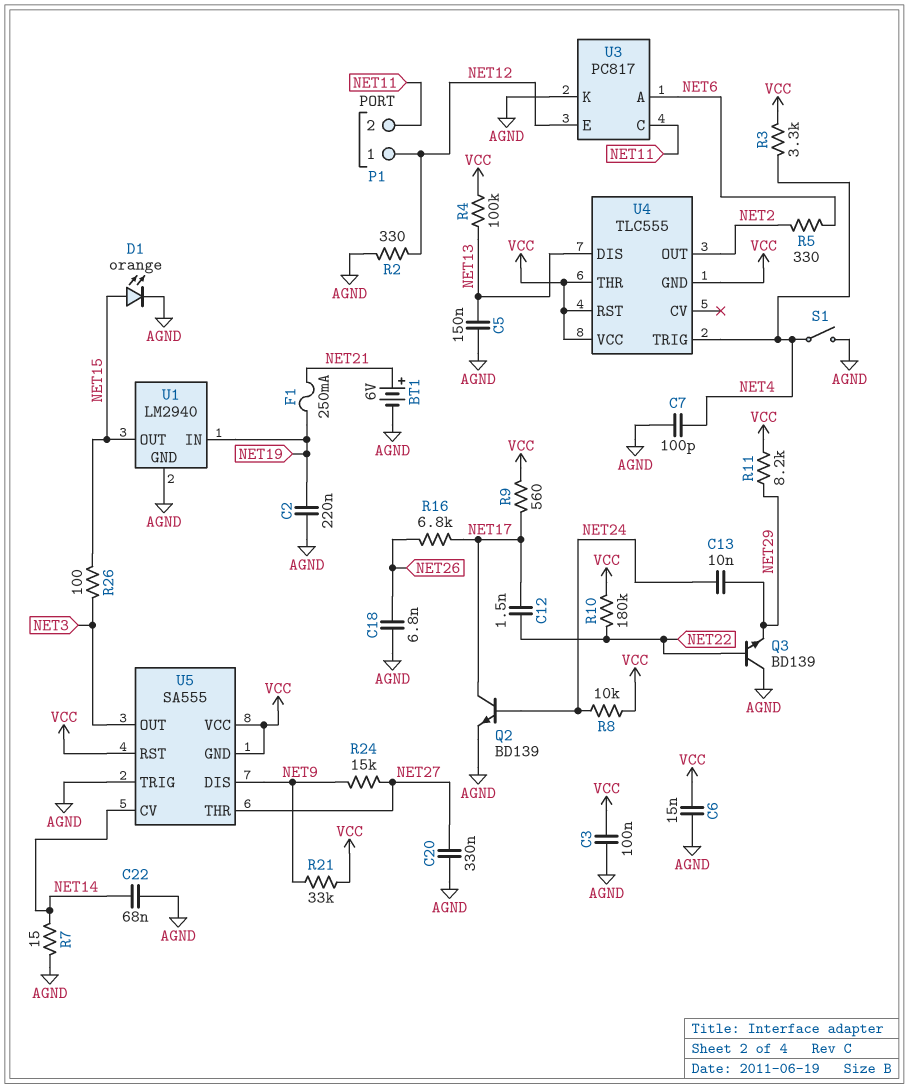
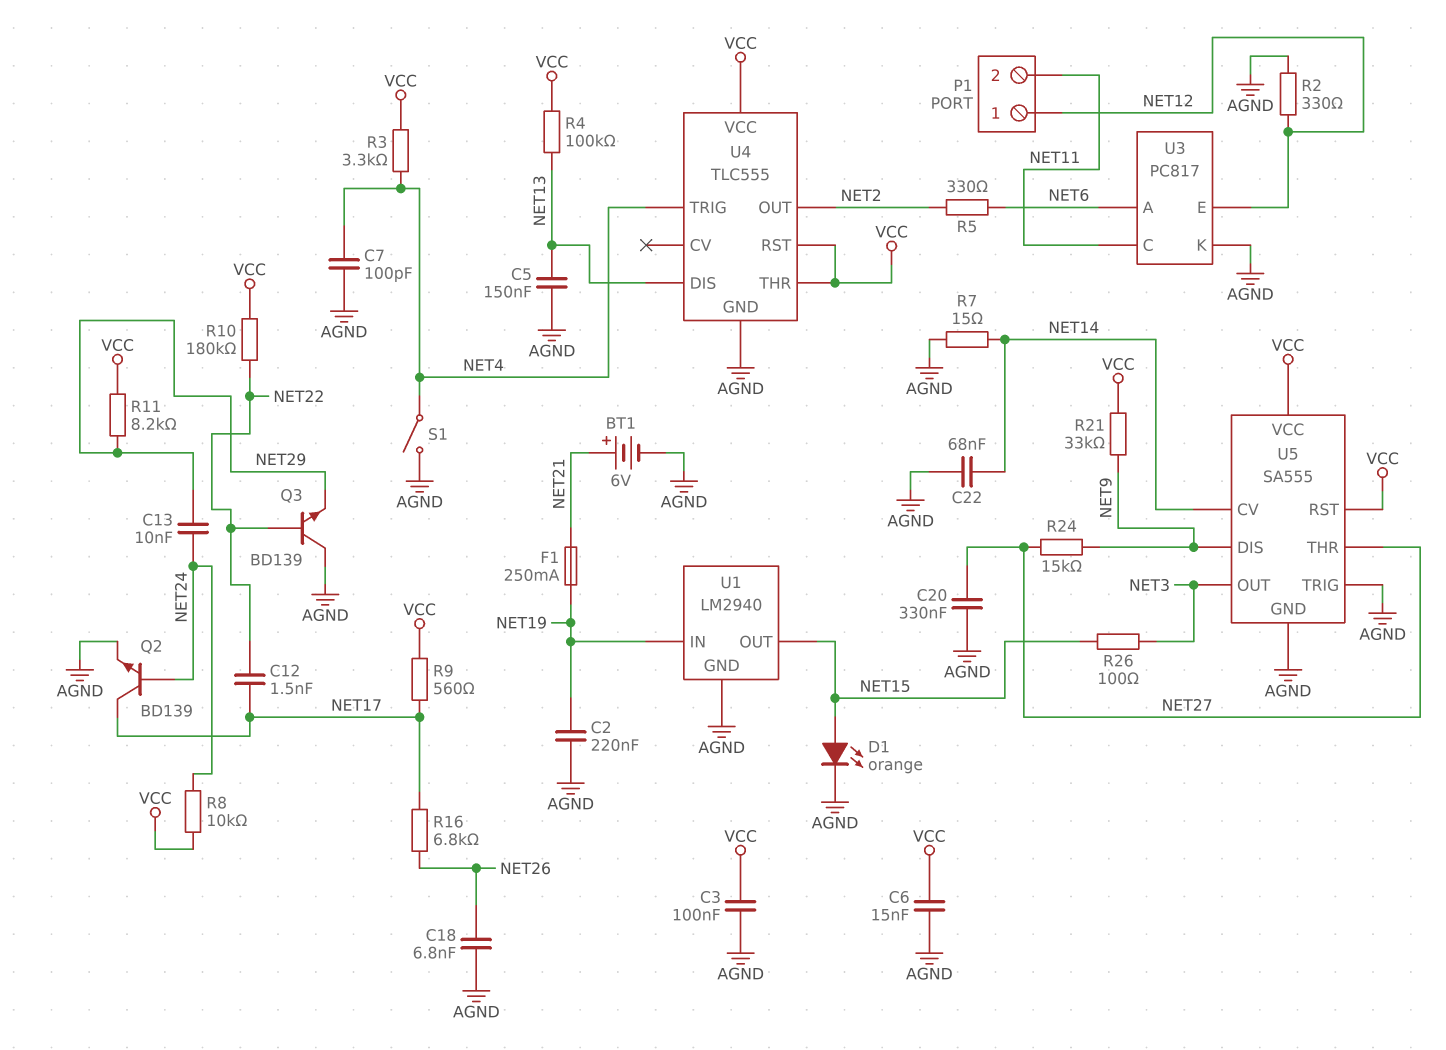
U4 pin GND: VCC -> AGND
U5 pin GND: VCC -> AGND

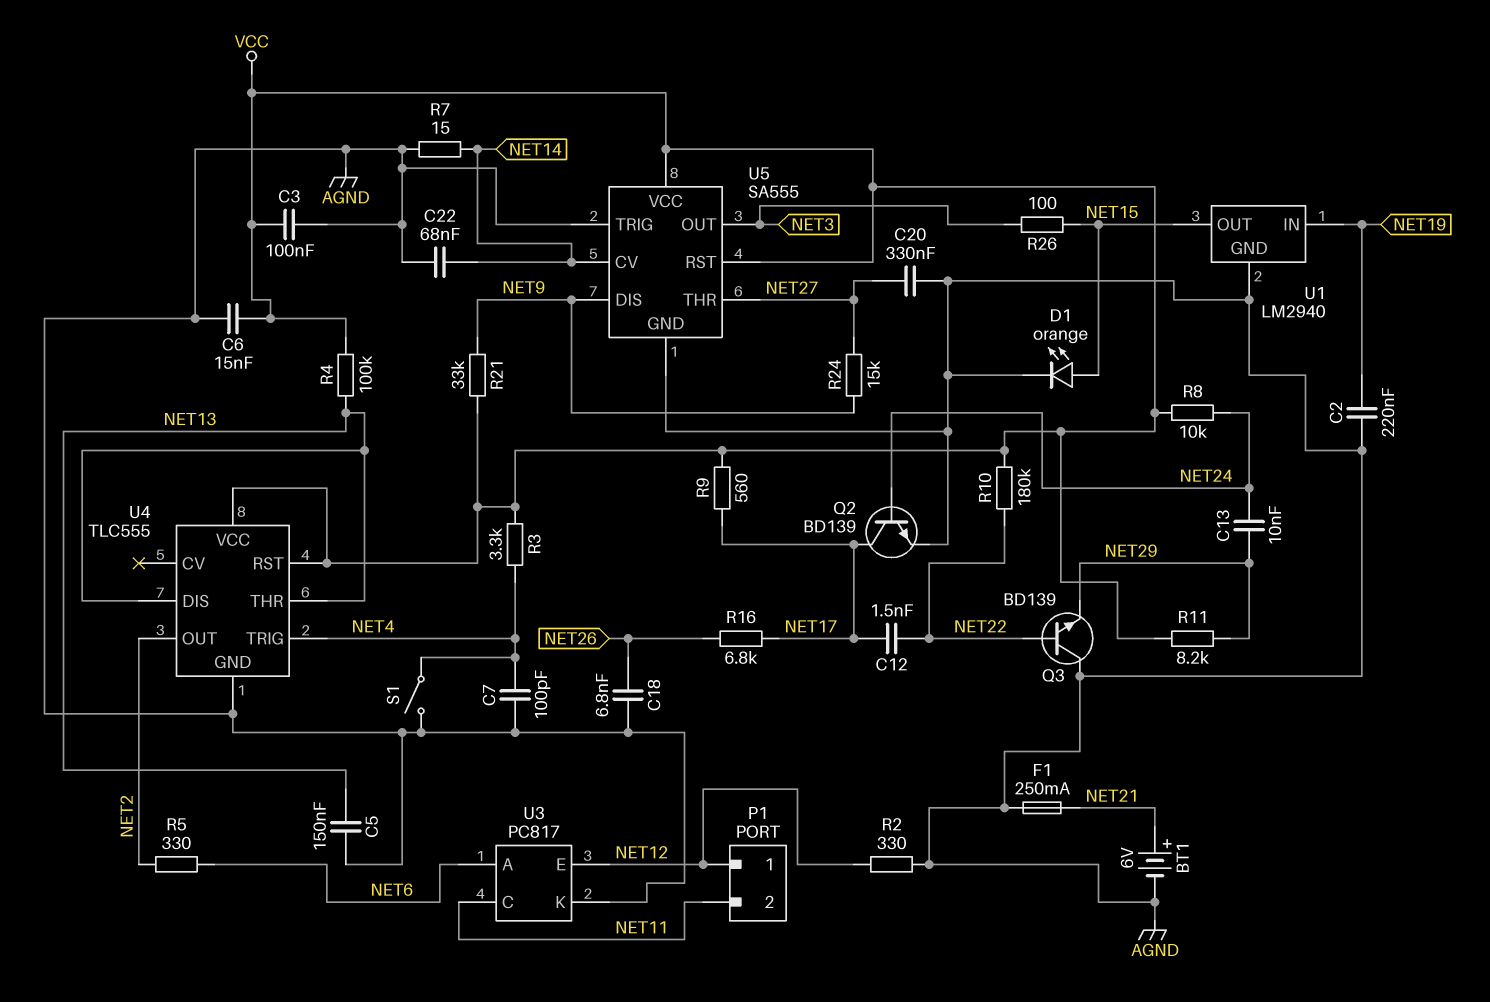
F1: 250mA (NET19, NET21) -> 250mA (AGND, NET21)
U4 pin THR: VCC -> NET13

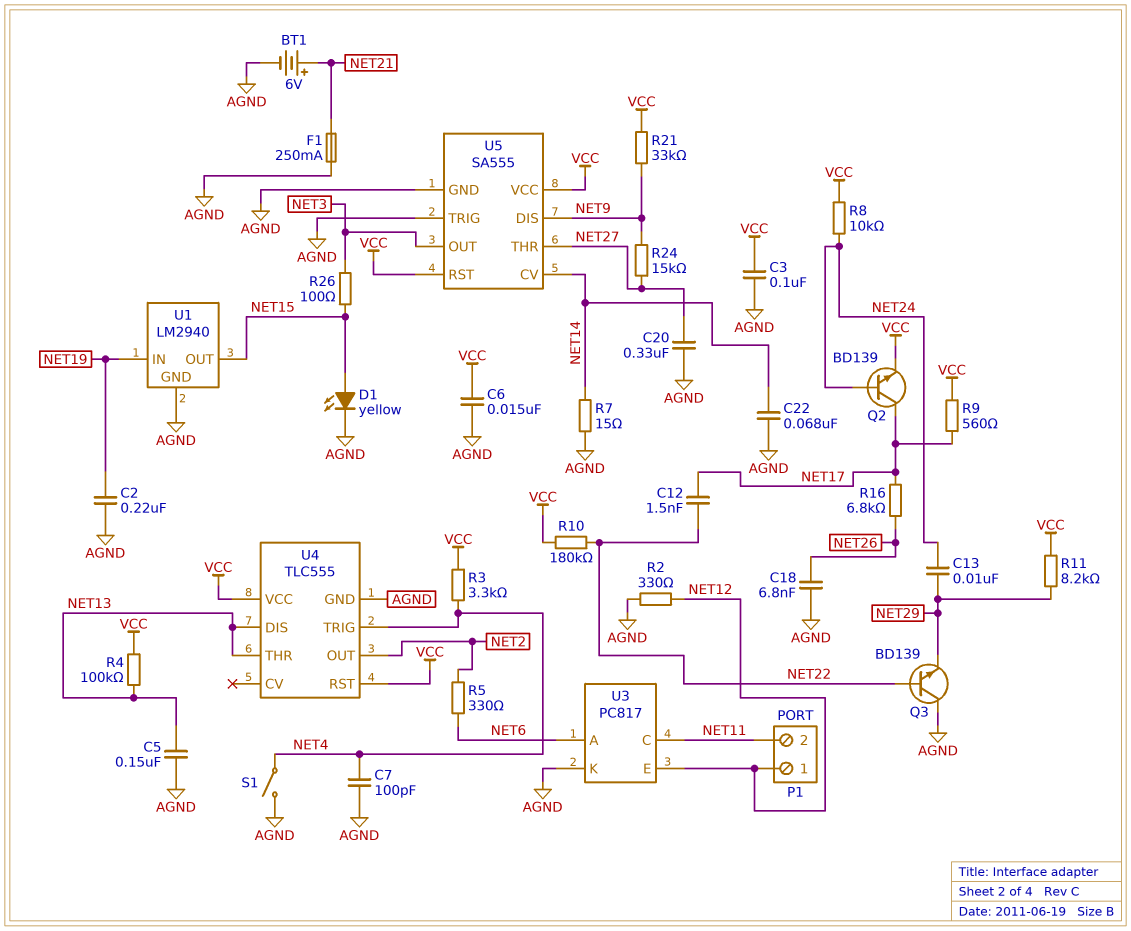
D1: LED orange (A NET15, K AGND) -> LED yellow (A NET15, K AGND)
Q2: NPN BD139 (B NET24, C NET17, E AGND) -> NPN BD139 (B NET24, C NET17, E VCC)

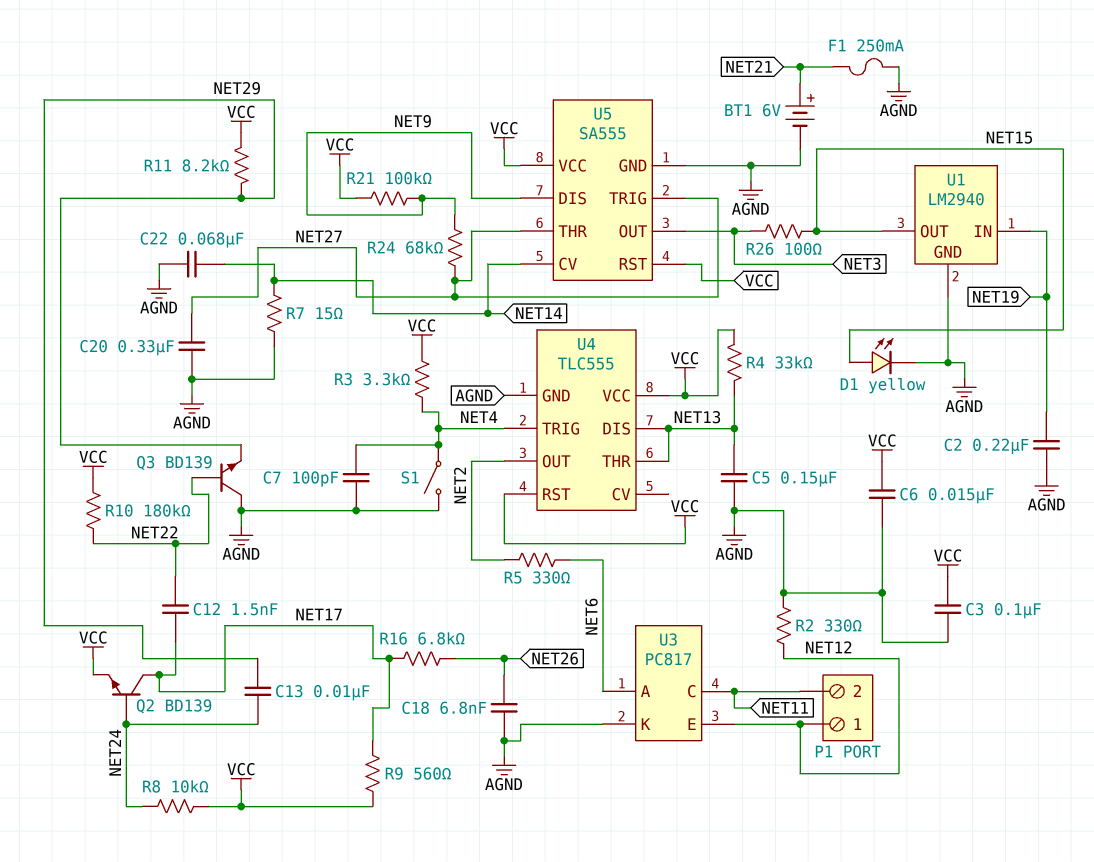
R4: 100k (NET13, VCC) -> 33k (NET13, VCC)
R21: 33k (NET9, VCC) -> 100k (NET9, VCC)
R24: 15k (NET9, NET27) -> 68k (NET9, NET27)
U5 pin TRIG: AGND -> NET27

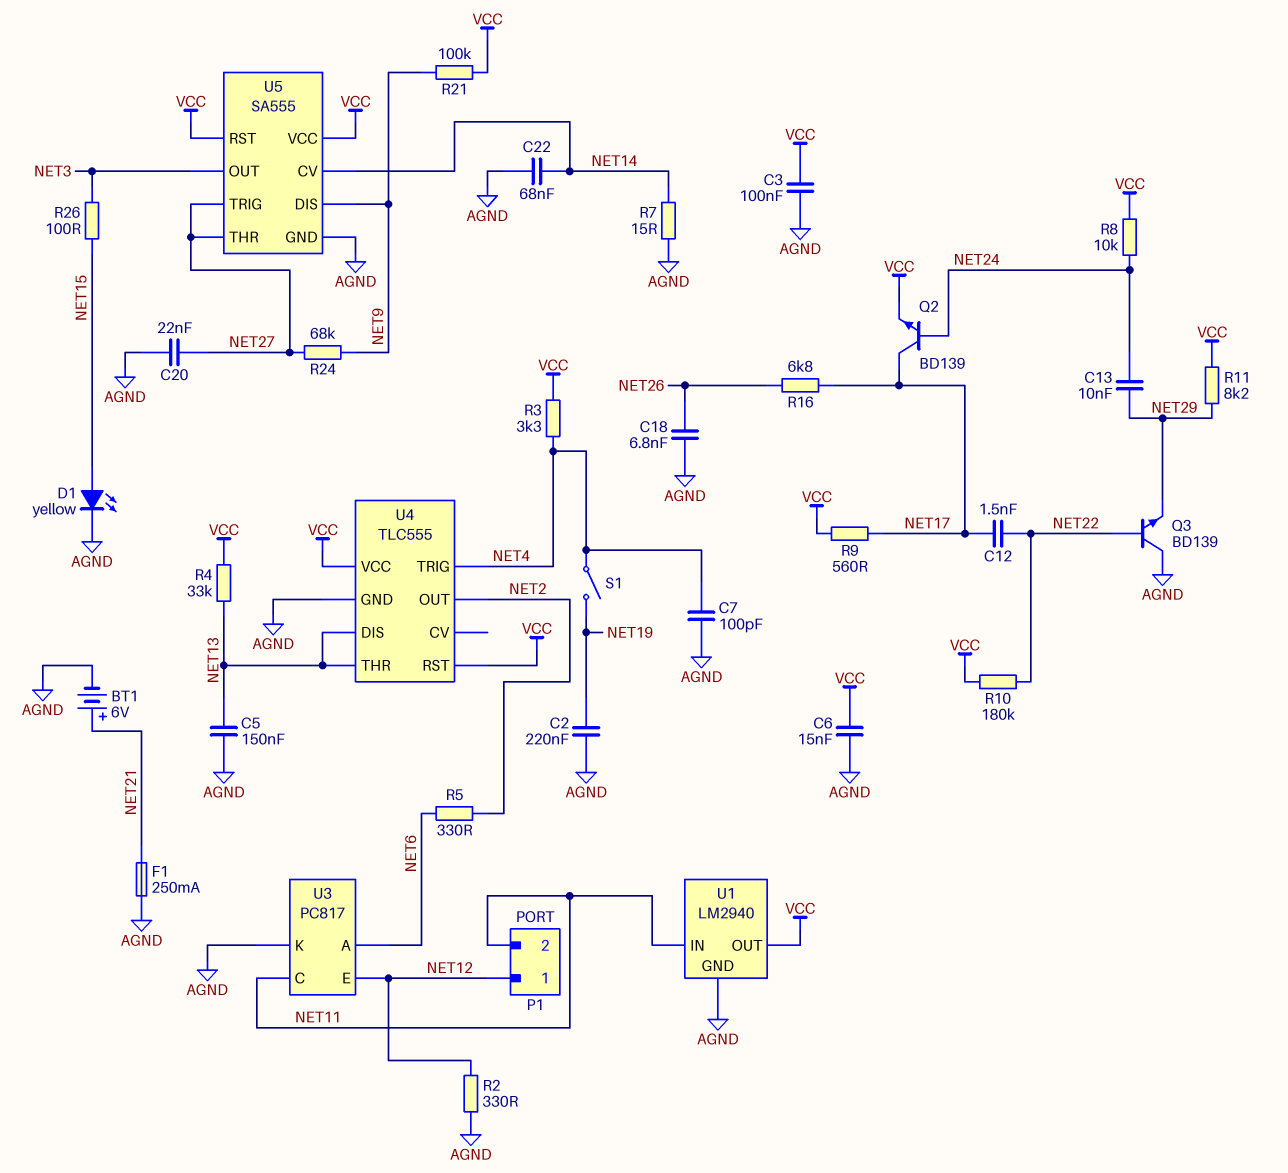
C20: 330nF (AGND, NET27) -> 22nF (AGND, NET27)
S1: switch (AGND, NET4) -> switch (NET4, NET19)
U1 pin IN: NET19 -> NET11
U1 pin OUT: NET15 -> VCC

